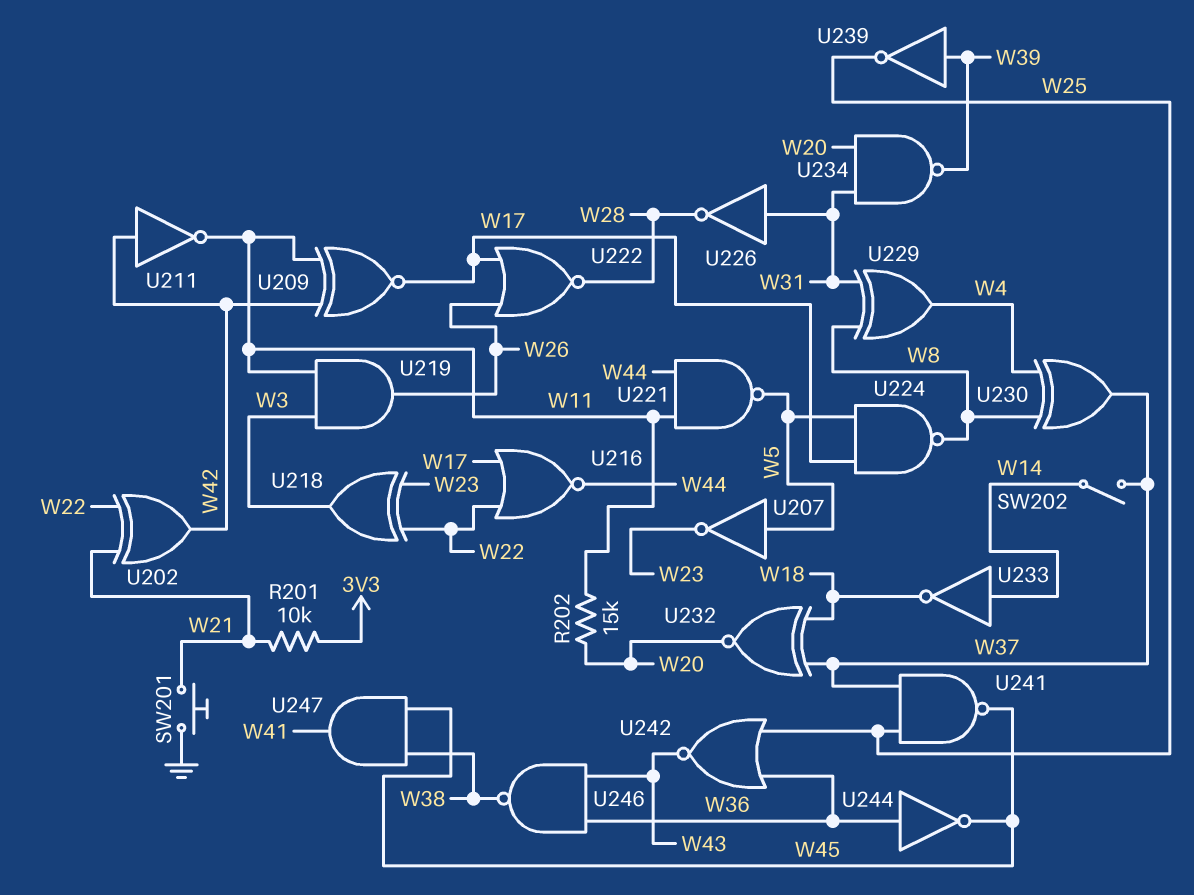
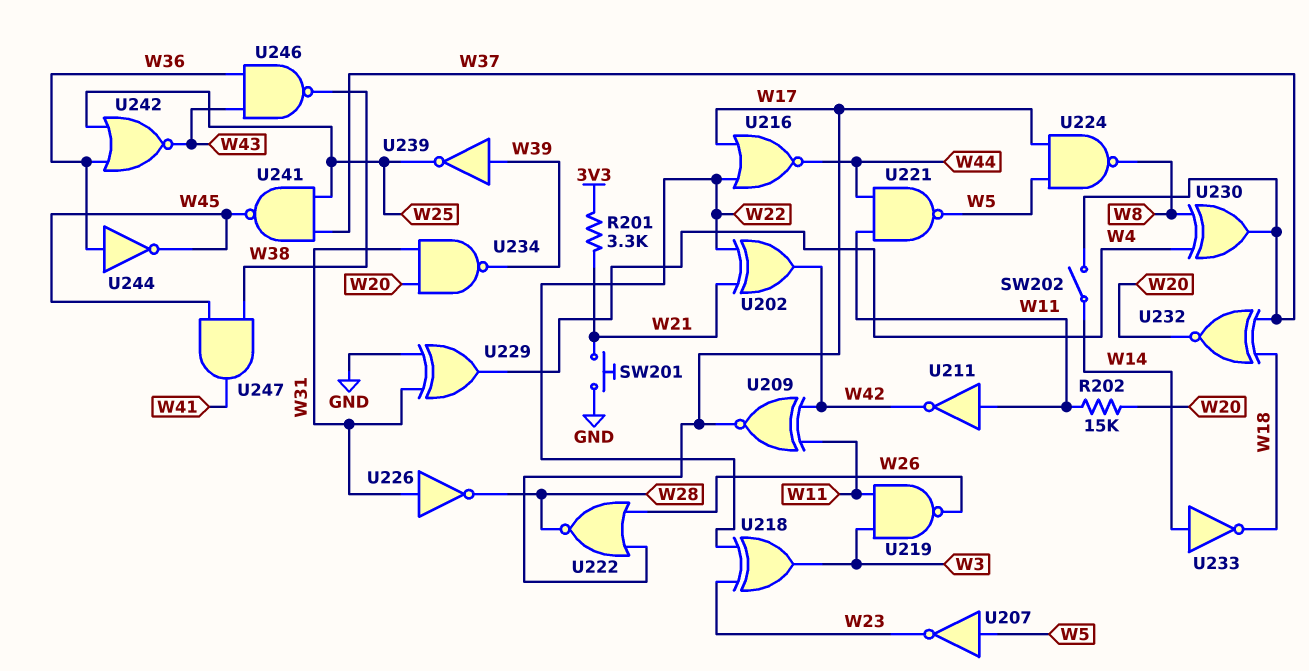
R201: 10k (3V3, W21) -> 3.3k (3V3, W21)
U211: NOT (in W42, out W11) -> NOT (in W11, out W42)
U219: AND (in W3, in W11, out W26) -> NAND (in W3, in W11, out W26)
U229: XOR (in W8, in W31, out W4) -> XOR (in GND, in W31, out W4)

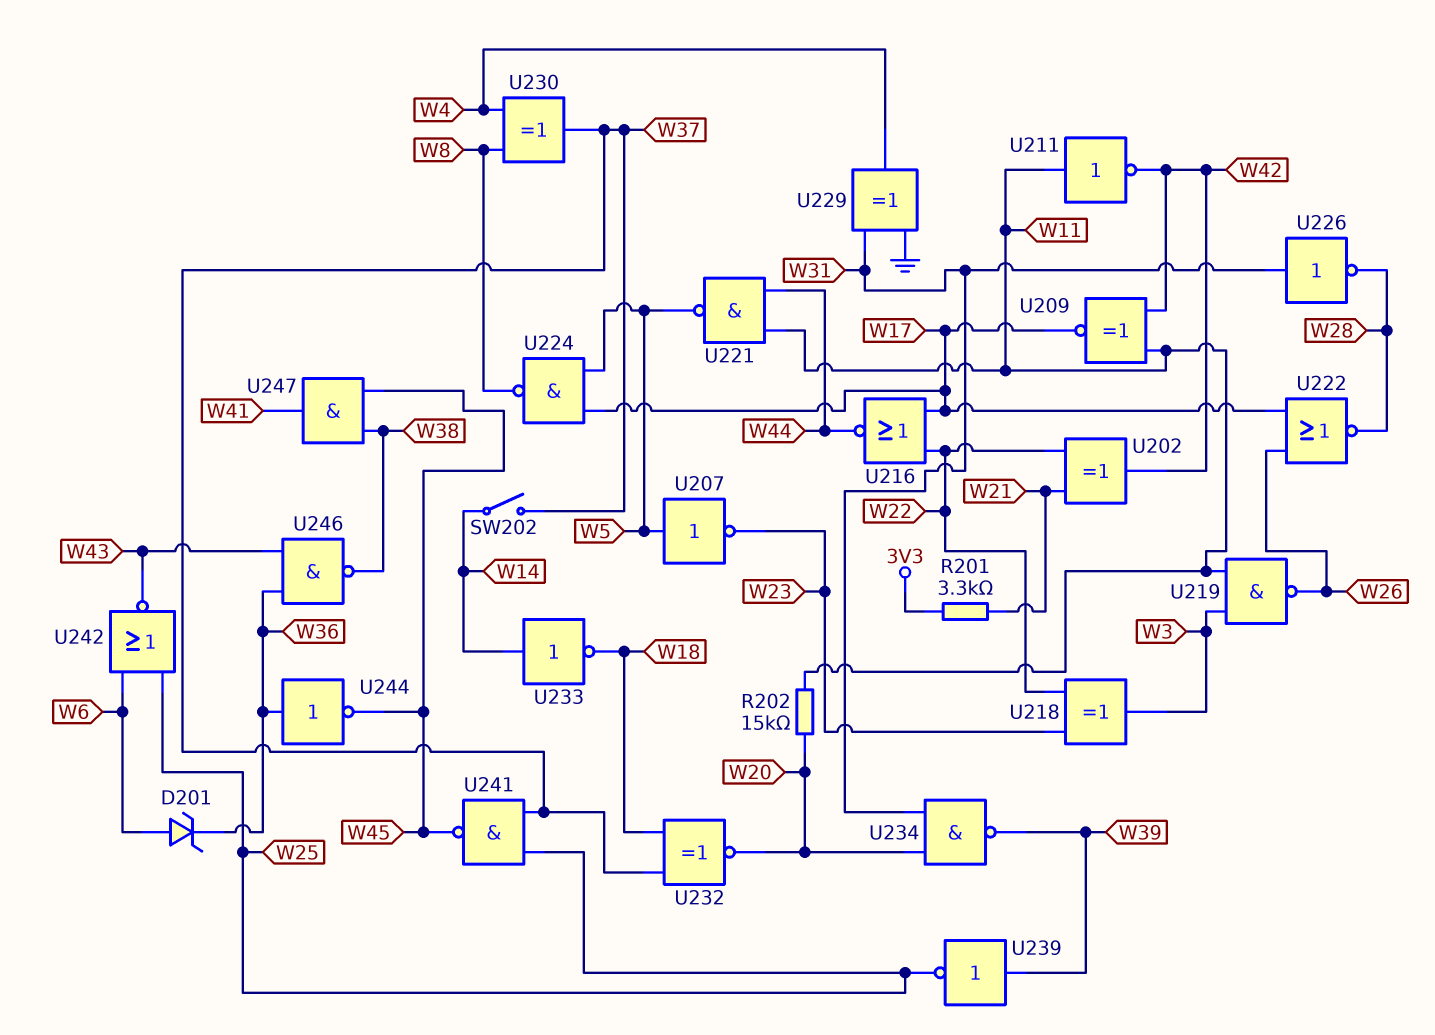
D201: none -> zener (A W6, K W36)
SW201: button (GND, W21) -> none
U242: NOR (in W25, in W36, out W43) -> NOR (in W6, in W25, out W43)

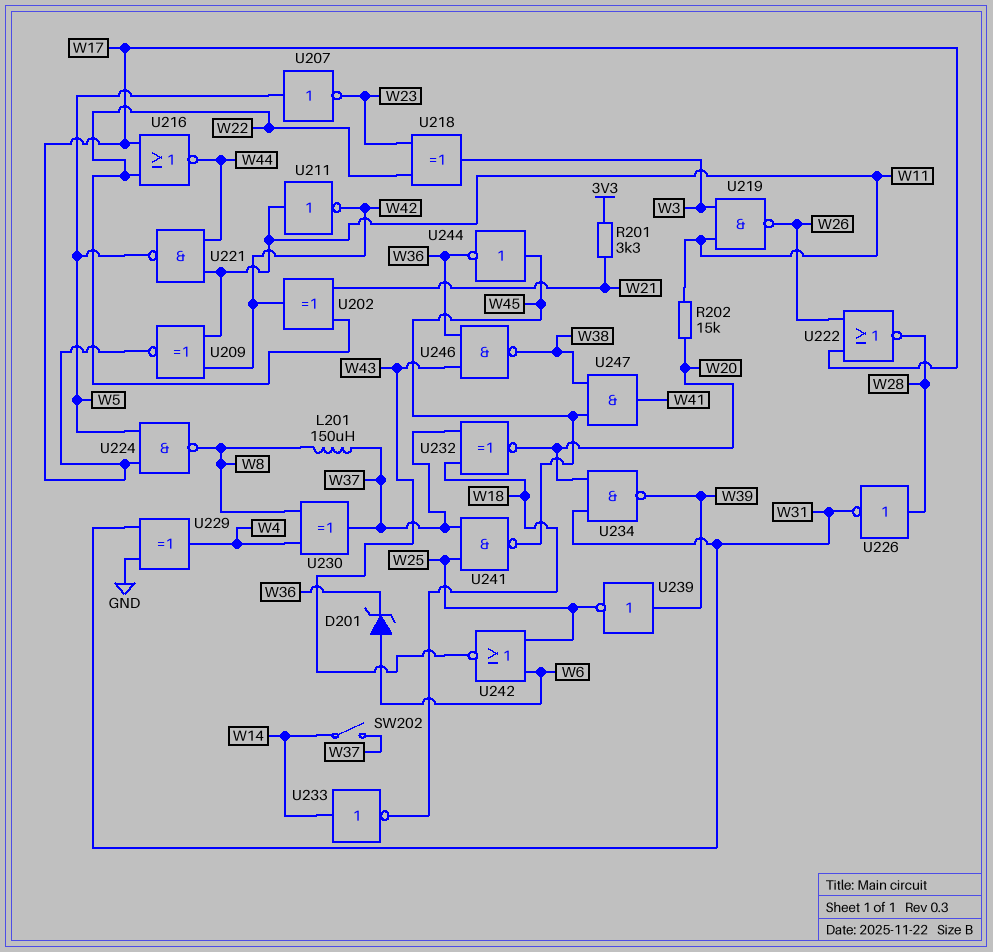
L201: none -> 150uH (W8, W37)
U226: NOT (in W31, out W28) -> NOT (in W28, out W31)
U244: NOT (in W36, out W45) -> NOT (in W45, out W36)

